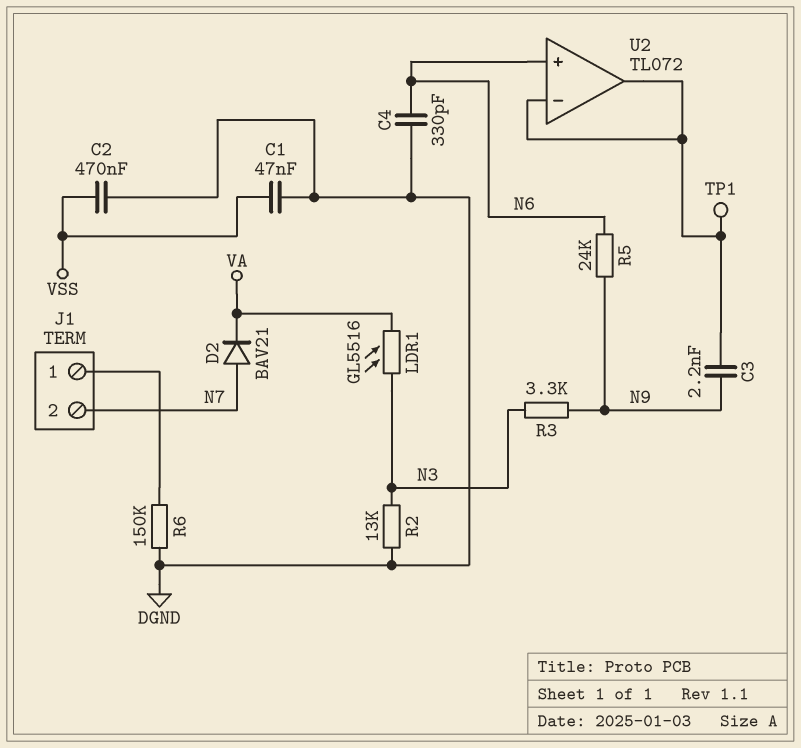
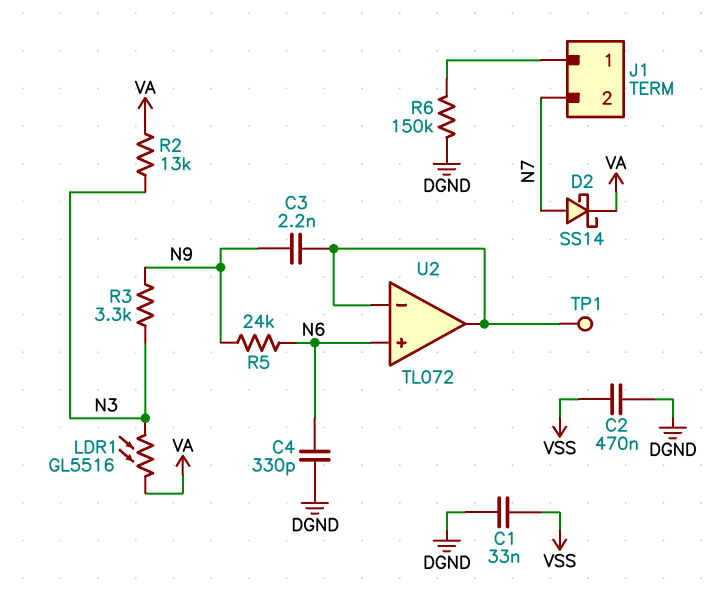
C1: 47nF (DGND, VSS) -> 33nF (DGND, VSS)
D2: diode BAV21 (A N7, K VA) -> schottky SS14 (A N7, K VA)
R2: 13k (DGND, N3) -> 13k (N3, VA)

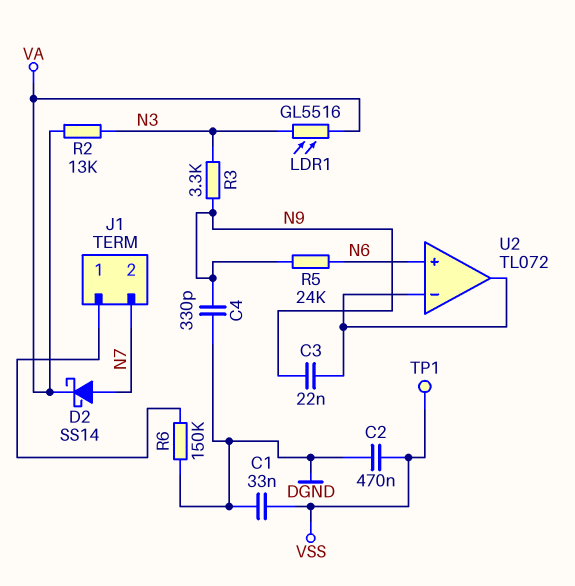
C3: 2.2nF (N9, U2/in-) -> 22nF (N9, U2/in-)
C4: 330pF (DGND, N6) -> 330pF (DGND, N9)
TP1: test point (U2/in-) -> test point (VSS)

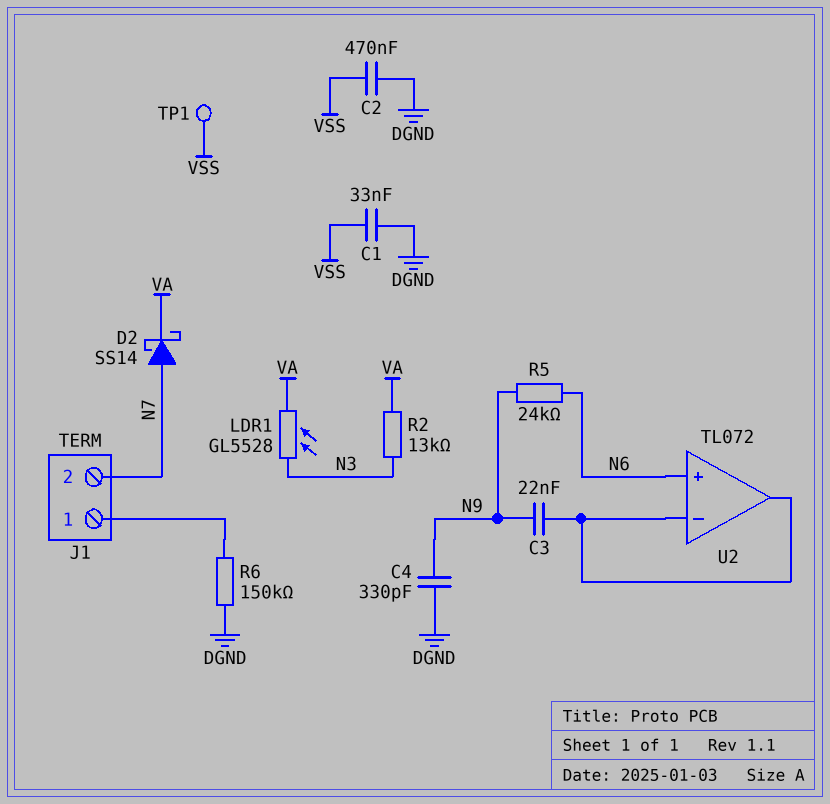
LDR1: GL5516 (N3, VA) -> GL5528 (N3, VA)
R3: 3.3k (N3, N9) -> none

